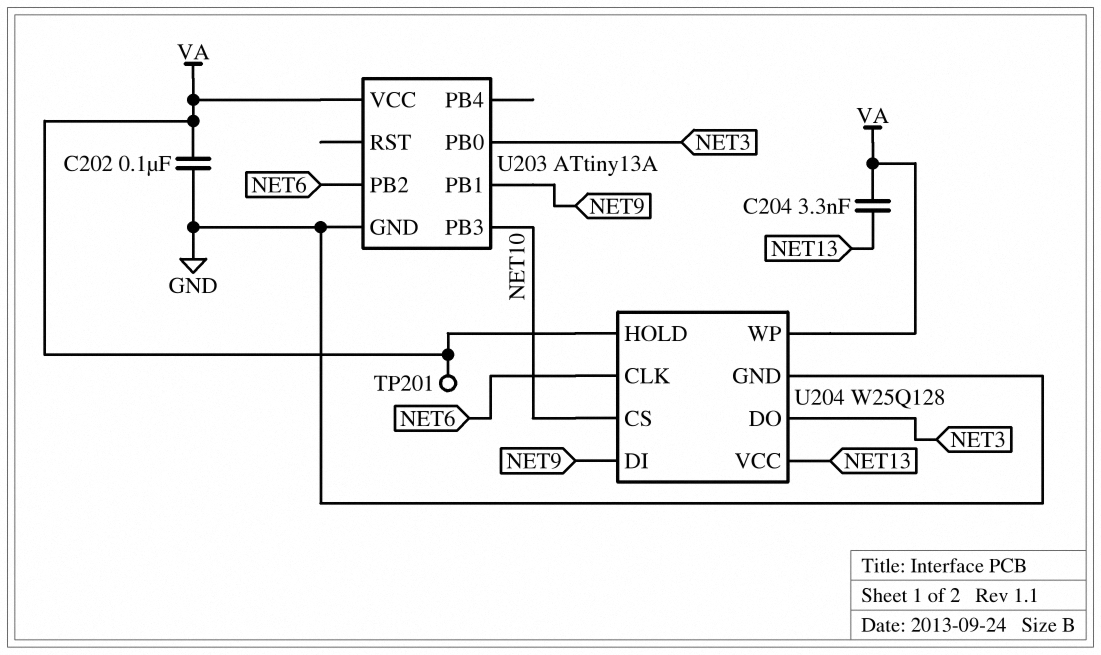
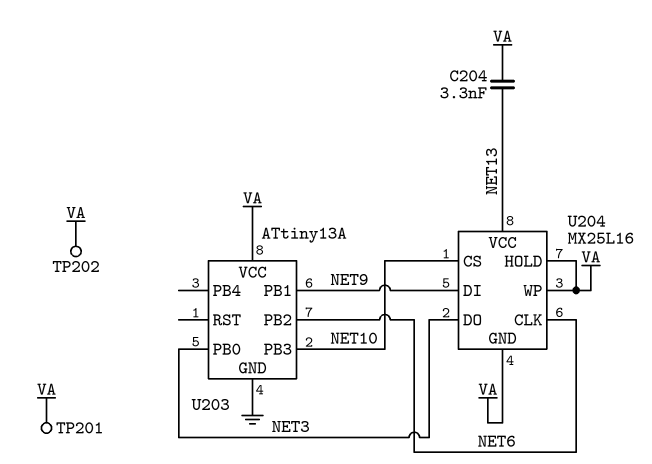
C202: 100nF (GND, VA) -> none
TP202: none -> test point (VA)
U204: W25Q128 -> MX25L16
U204 pin GND: GND -> VA

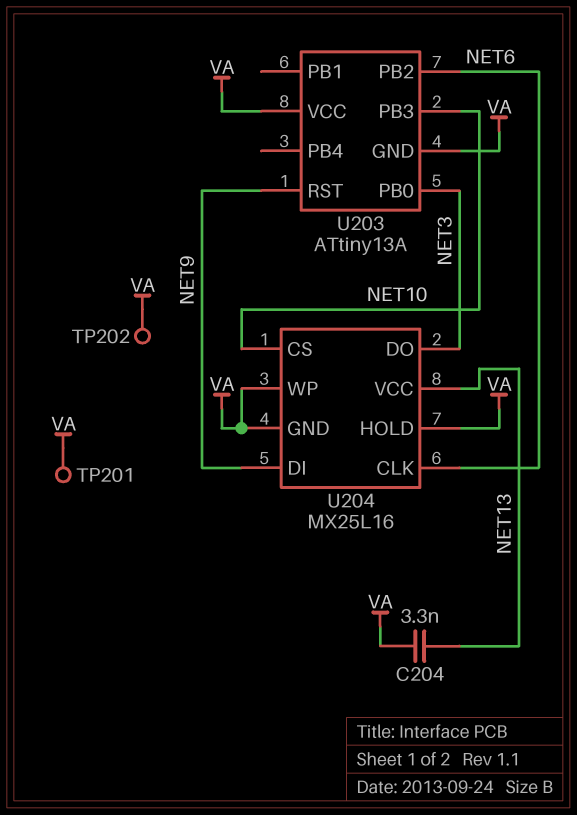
U203 pin GND: GND -> VA
U203 pin PB1: NET9 -> none
U203 pin RST: none -> NET9

